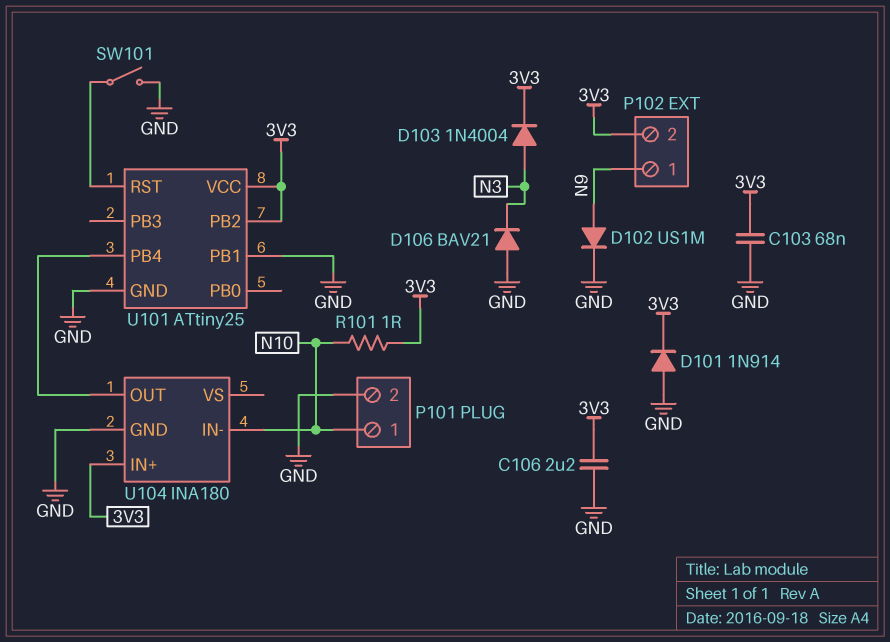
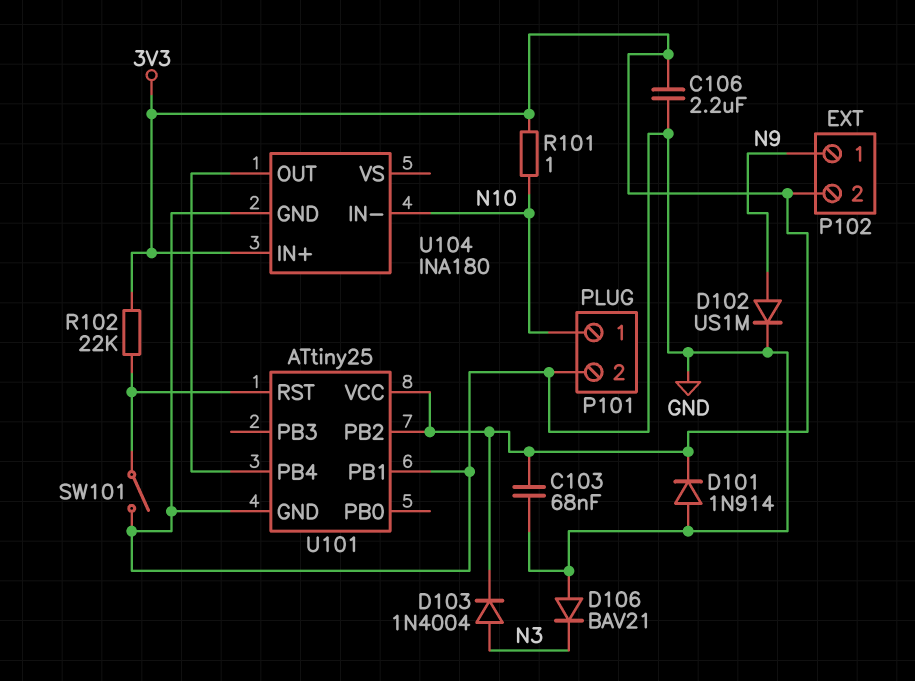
R102: none -> 22k (3V3, U101/RST)

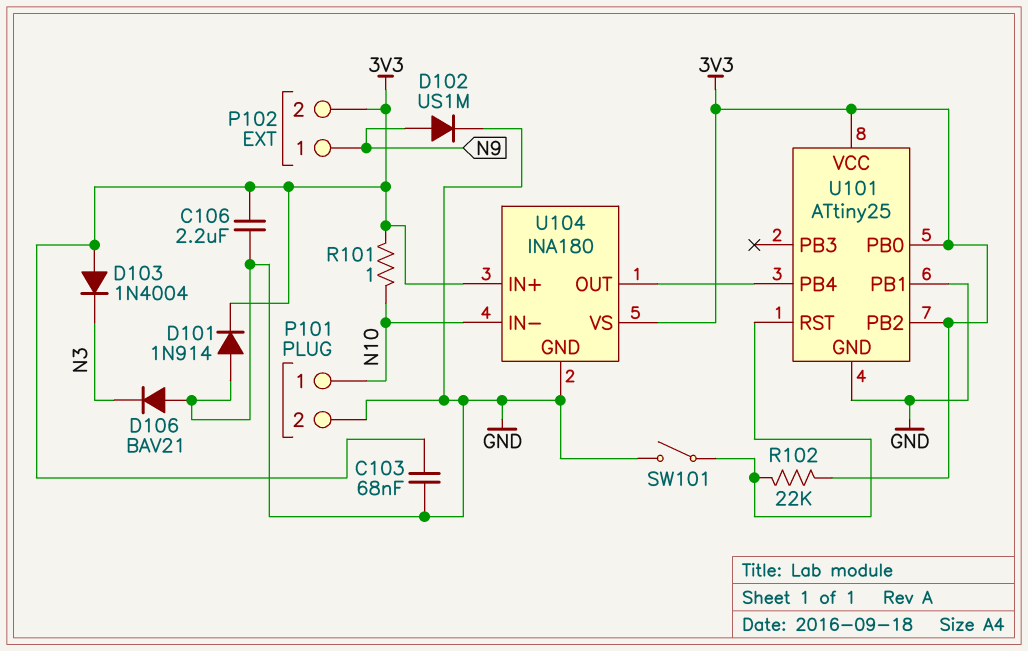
D103: diode 1N4004 (A N3, K 3V3) -> diode 1N4004 (A 3V3, K N3)
U101 pin PB0: none -> 3V3
U104 pin VS: none -> 3V3

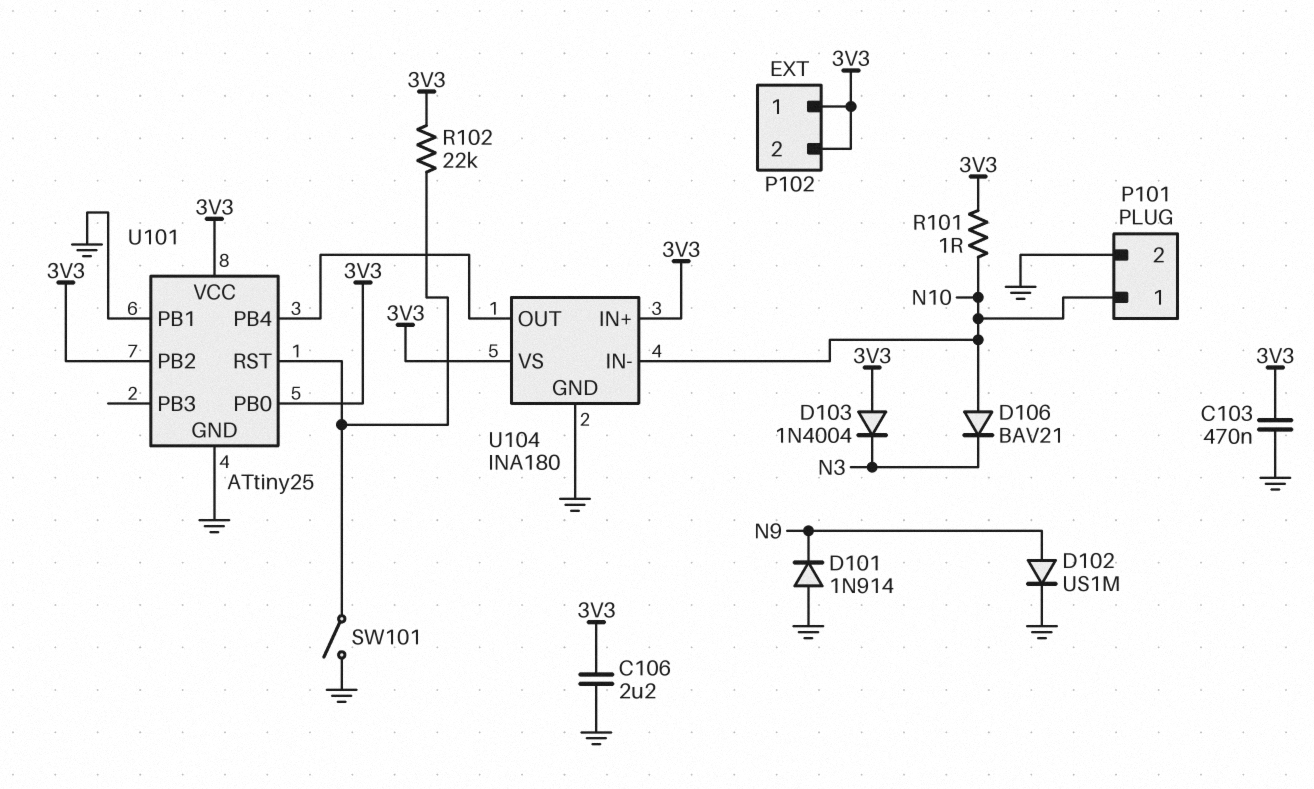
C103: 68nF (3V3, GND) -> 470nF (3V3, GND)
D101: diode 1N914 (A GND, K 3V3) -> diode 1N914 (A GND, K N9)
D106: diode BAV21 (A GND, K N3) -> diode BAV21 (A N10, K N3)
P102 pin 1: N9 -> 3V3

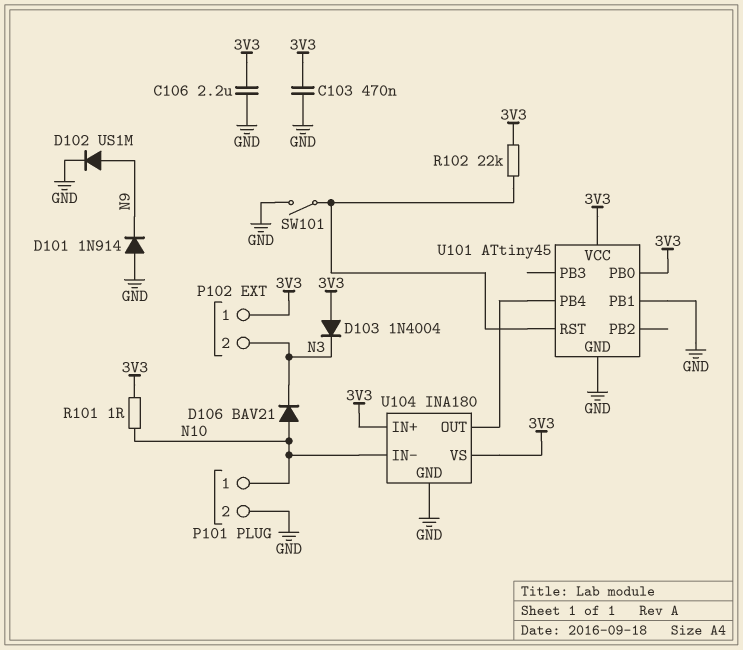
P102 pin 2: 3V3 -> N3
U101: ATtiny25 -> ATtiny45
U101 pin PB2: 3V3 -> none

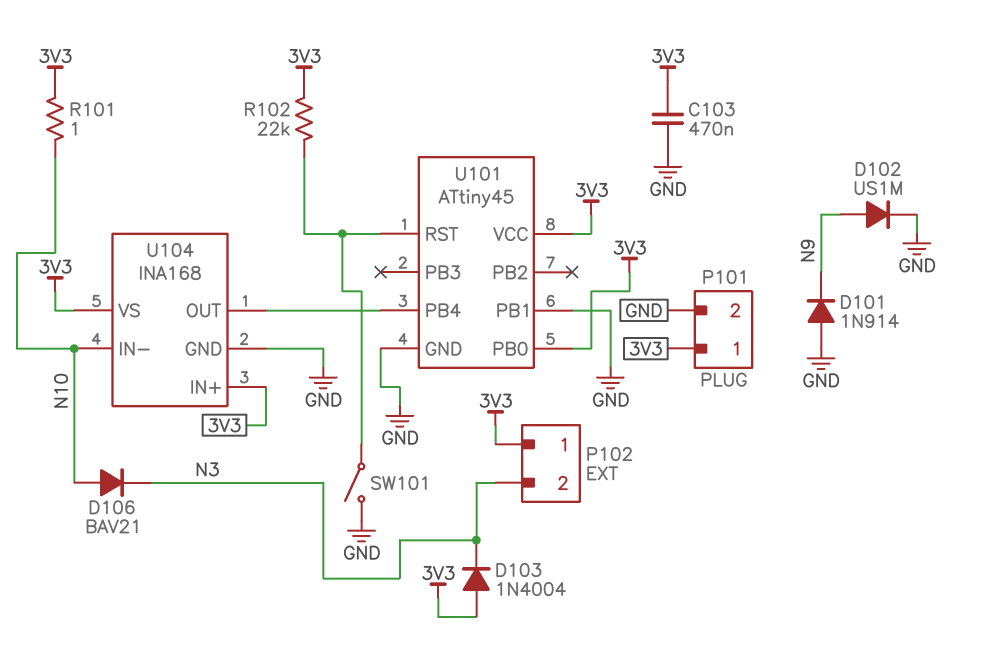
C106: 2.2uF (3V3, GND) -> none
P101 pin 1: N10 -> 3V3
U104: INA180 -> INA168

